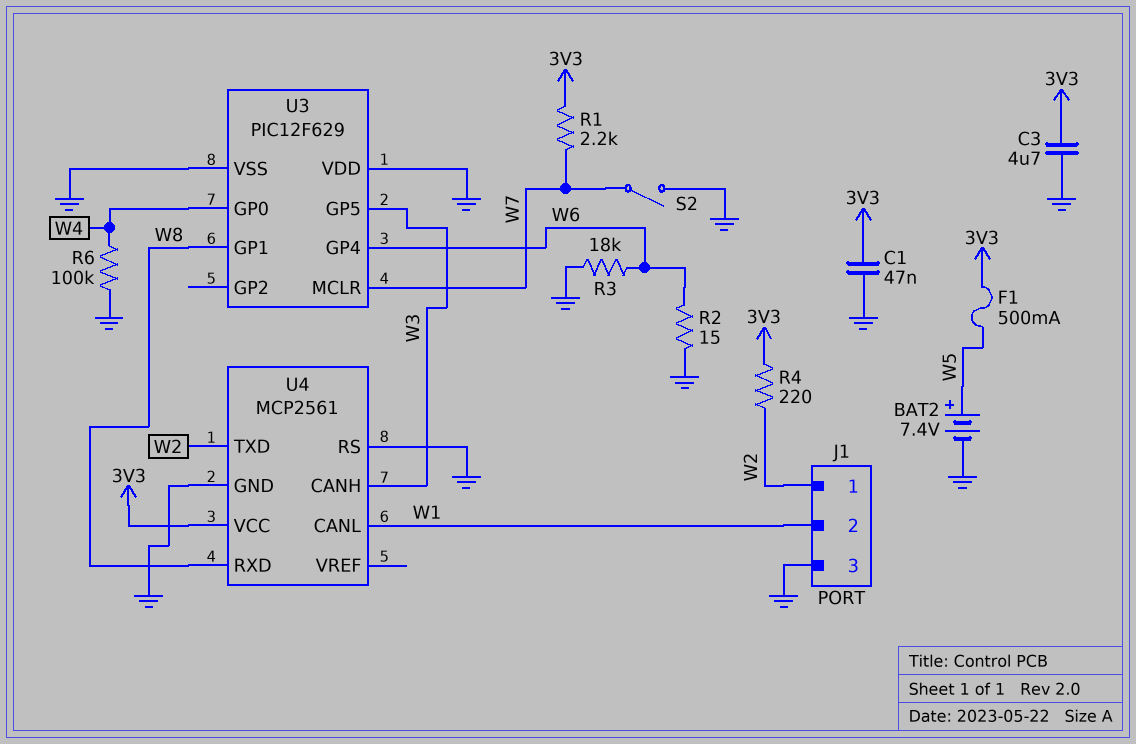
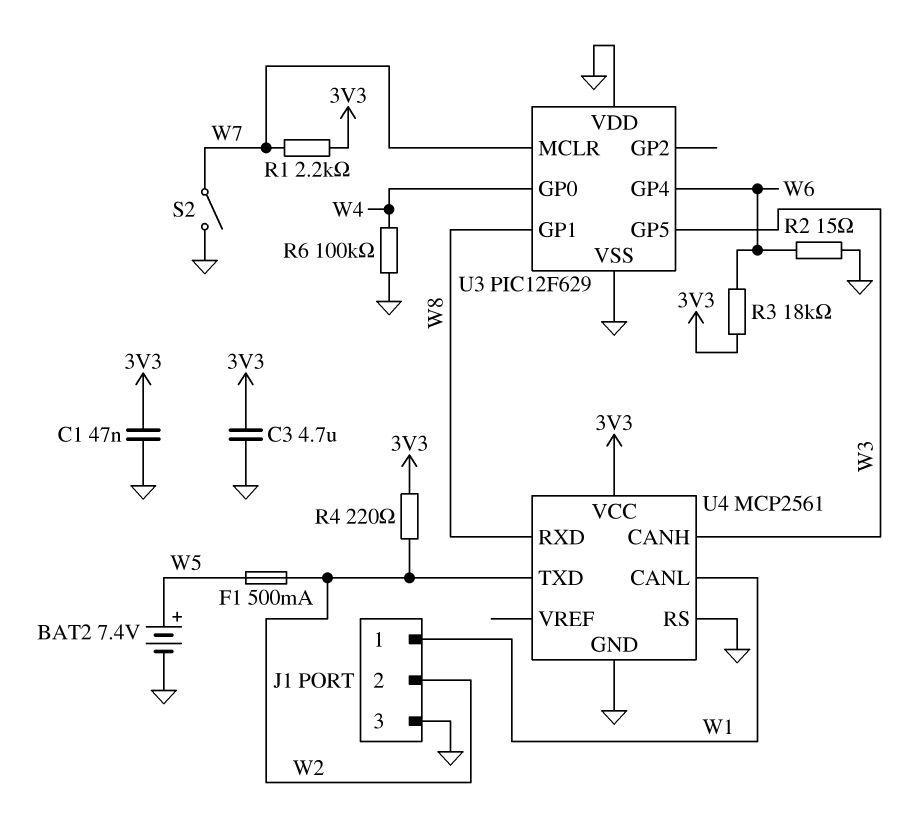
F1: 500mA (3V3, W5) -> 500mA (W2, W5)
J1 pin 1: W2 -> W1
J1 pin 2: W1 -> W2
R3: 18k (GND, W6) -> 18k (3V3, W6)

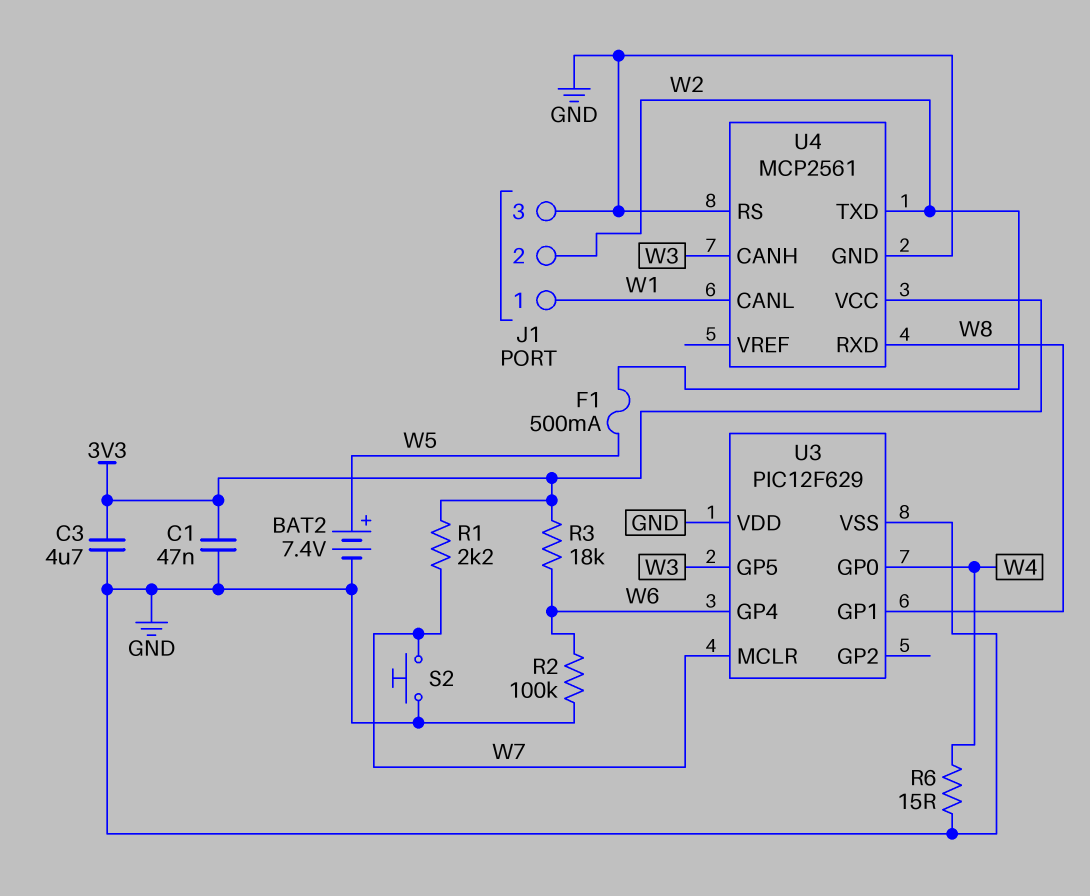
R2: 15 (GND, W6) -> 100k (GND, W6)
R4: 220 (3V3, W2) -> none
R6: 100k (GND, W4) -> 15 (GND, W4)
S2: switch (GND, W7) -> button (GND, W7)

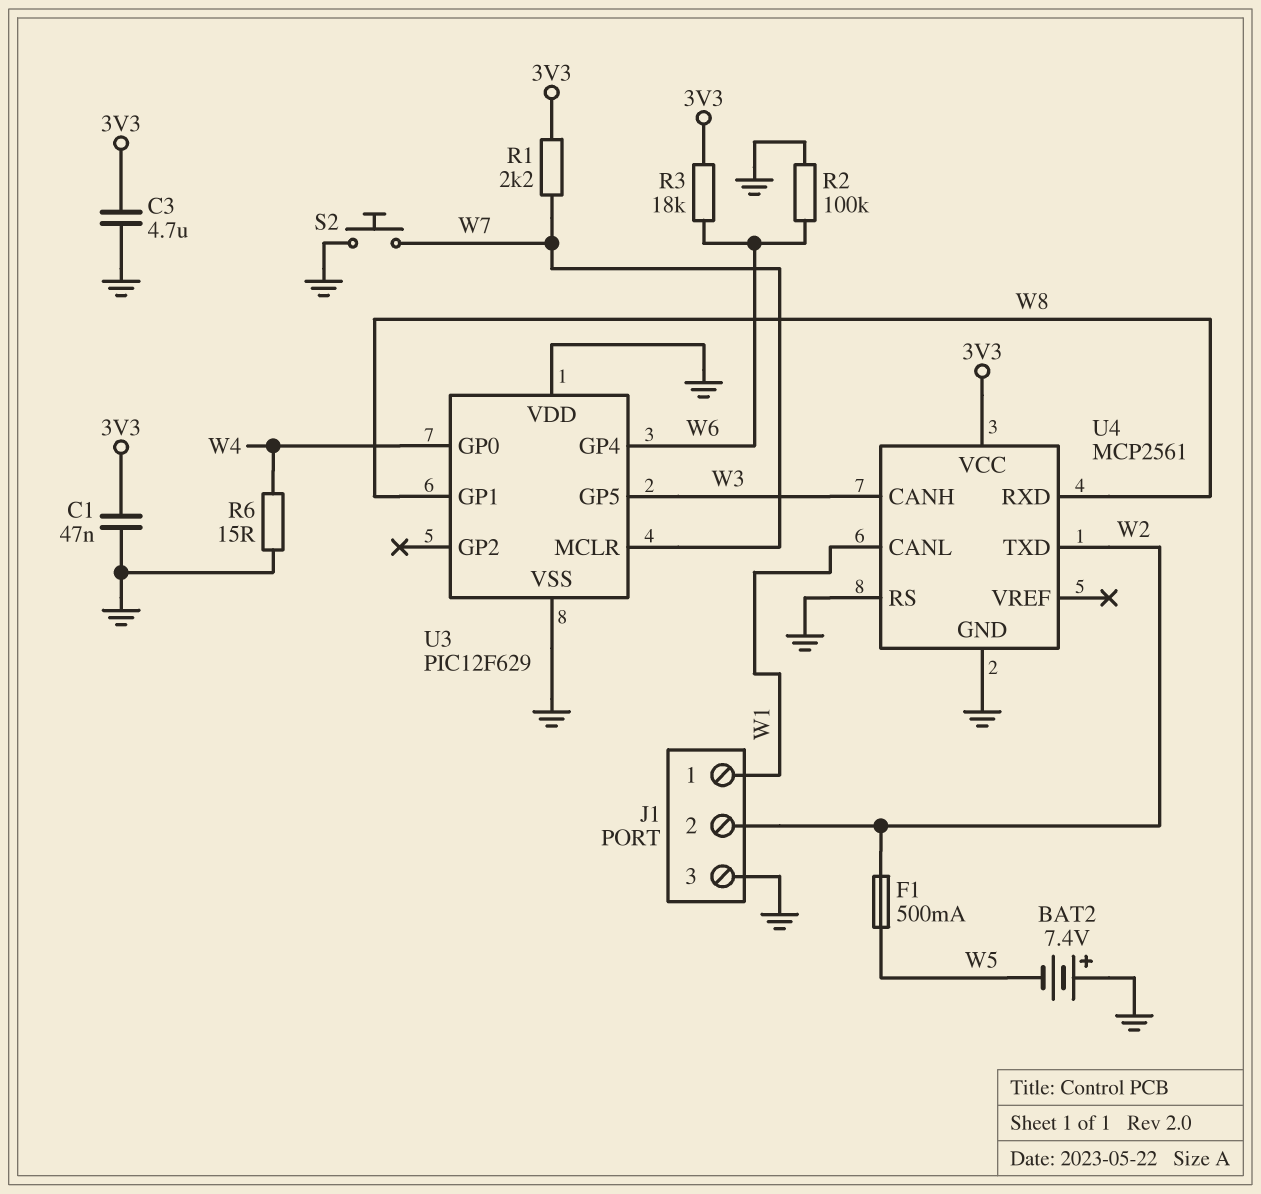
BAT2: 7.4V (plus W5, minus GND) -> 7.4V (plus GND, minus W5)

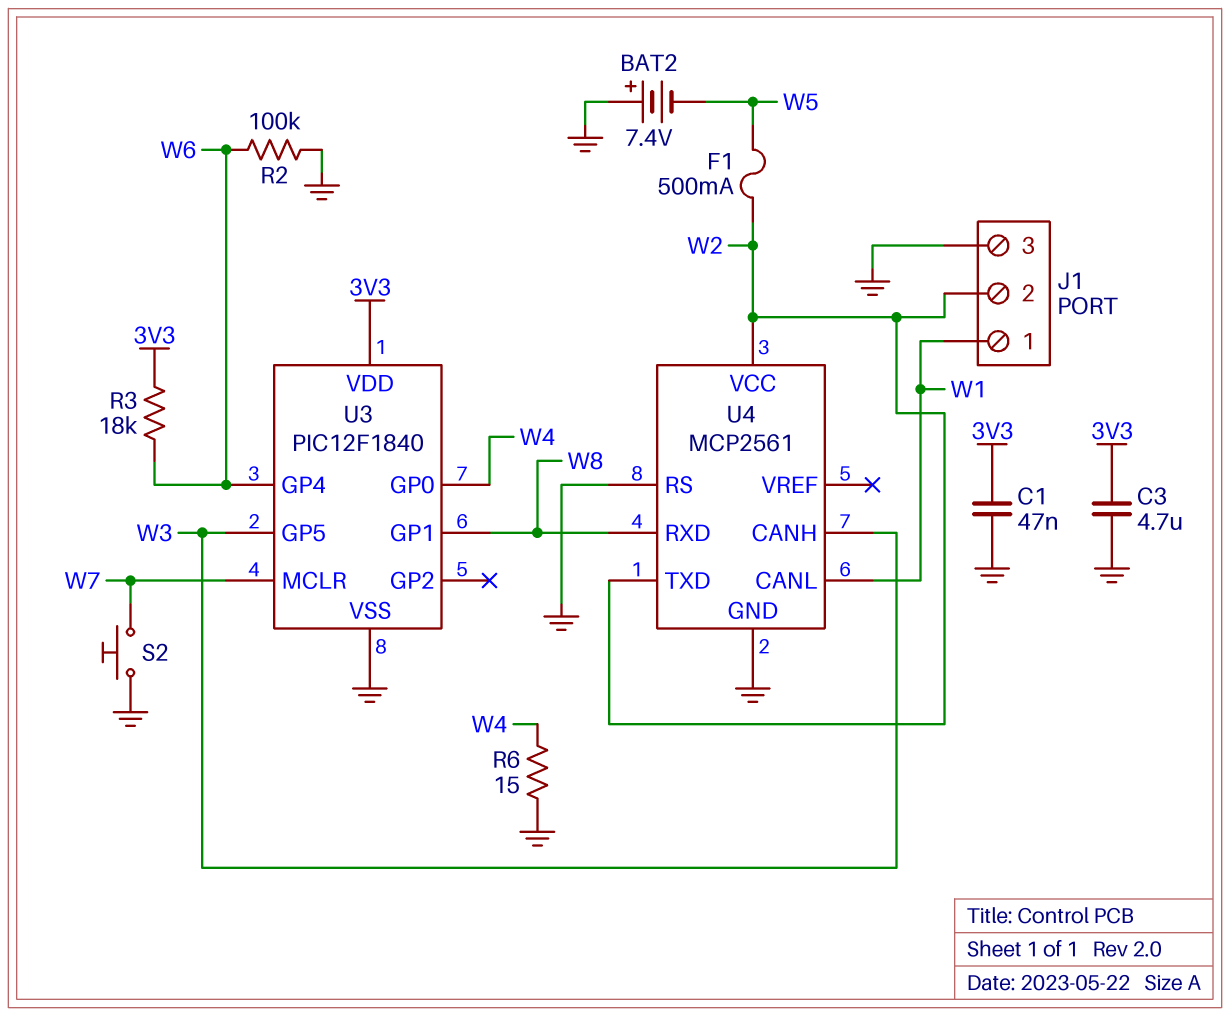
R1: 2.2k (3V3, W7) -> none
U3: PIC12F629 -> PIC12F1840
U3 pin VDD: GND -> 3V3
U4 pin VCC: 3V3 -> W2

